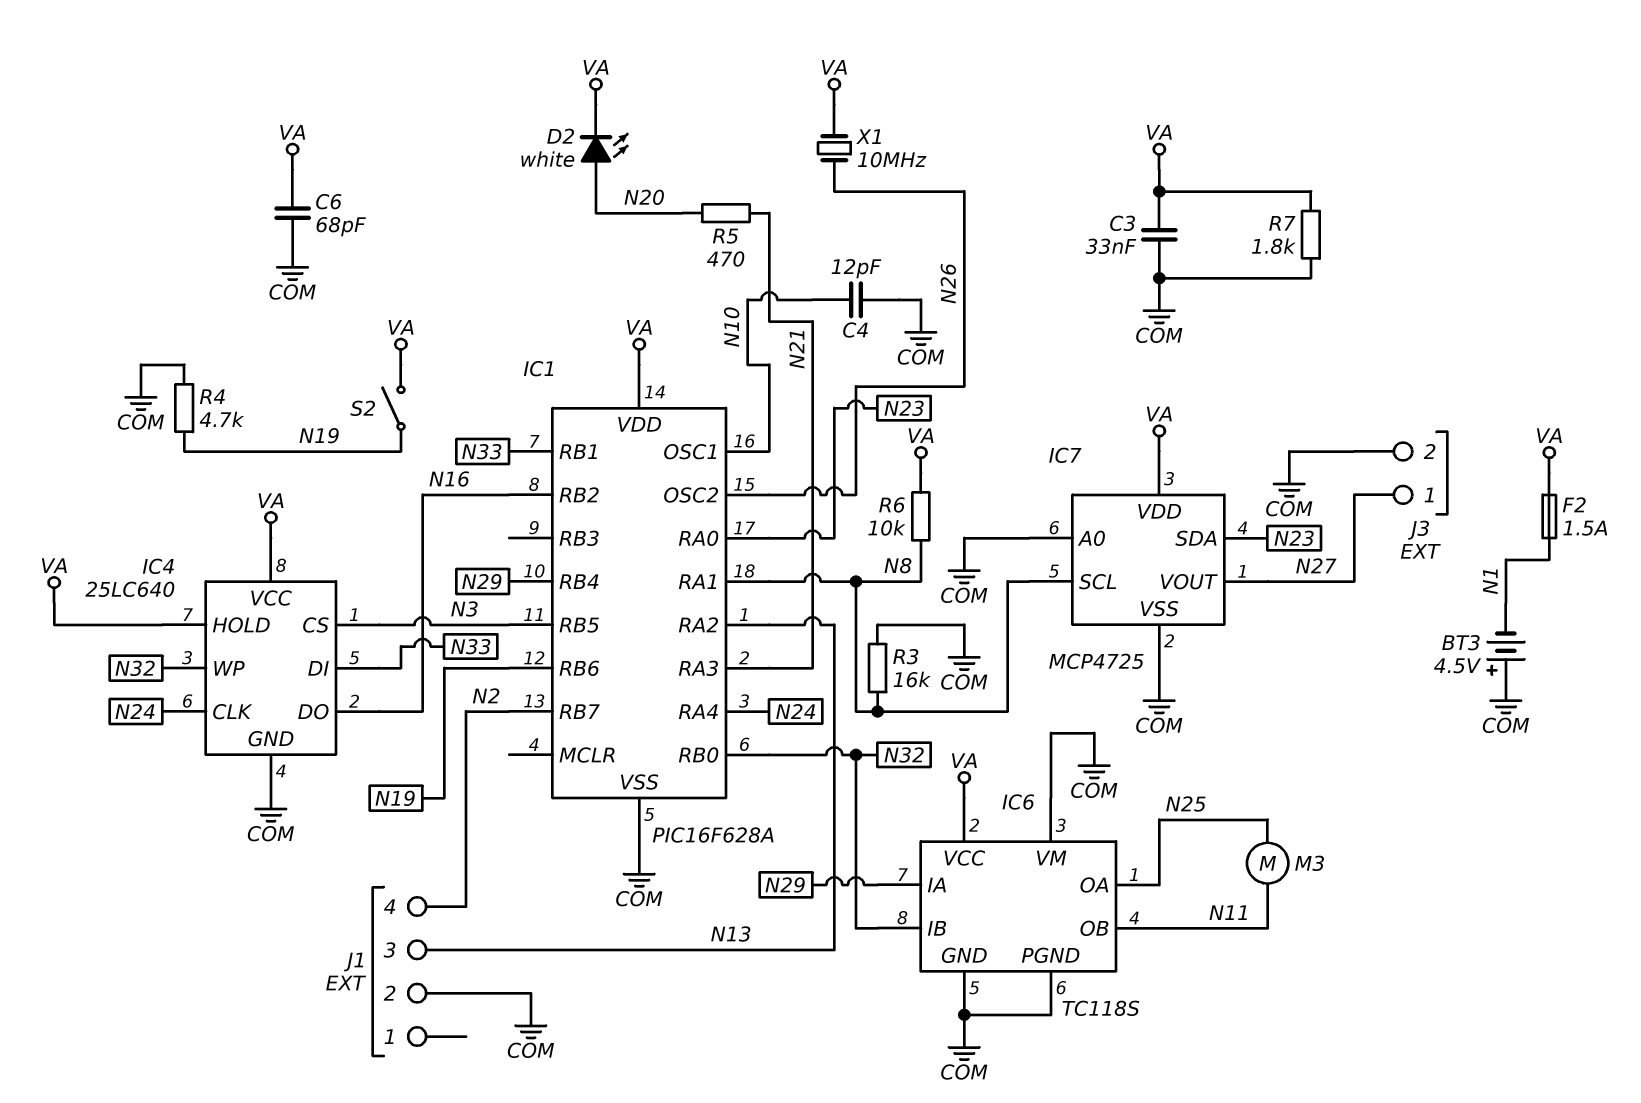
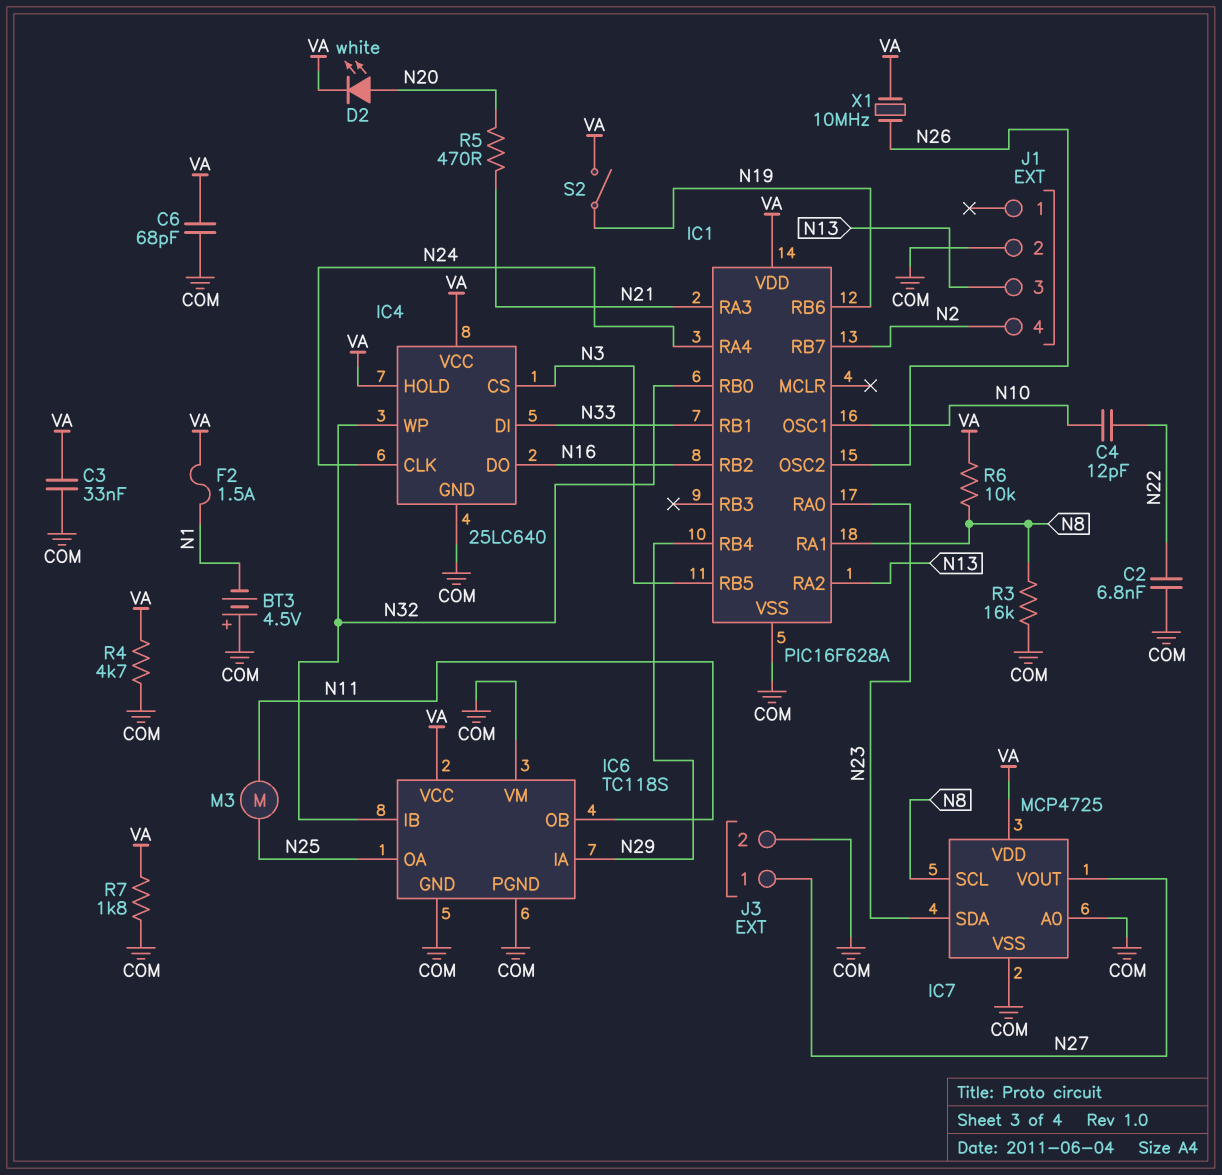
C2: none -> 6.8nF (COM, N22)
C4: 12pF (COM, N10) -> 12pF (N10, N22)
R4: 4.7k (COM, N19) -> 4.7k (COM, VA)

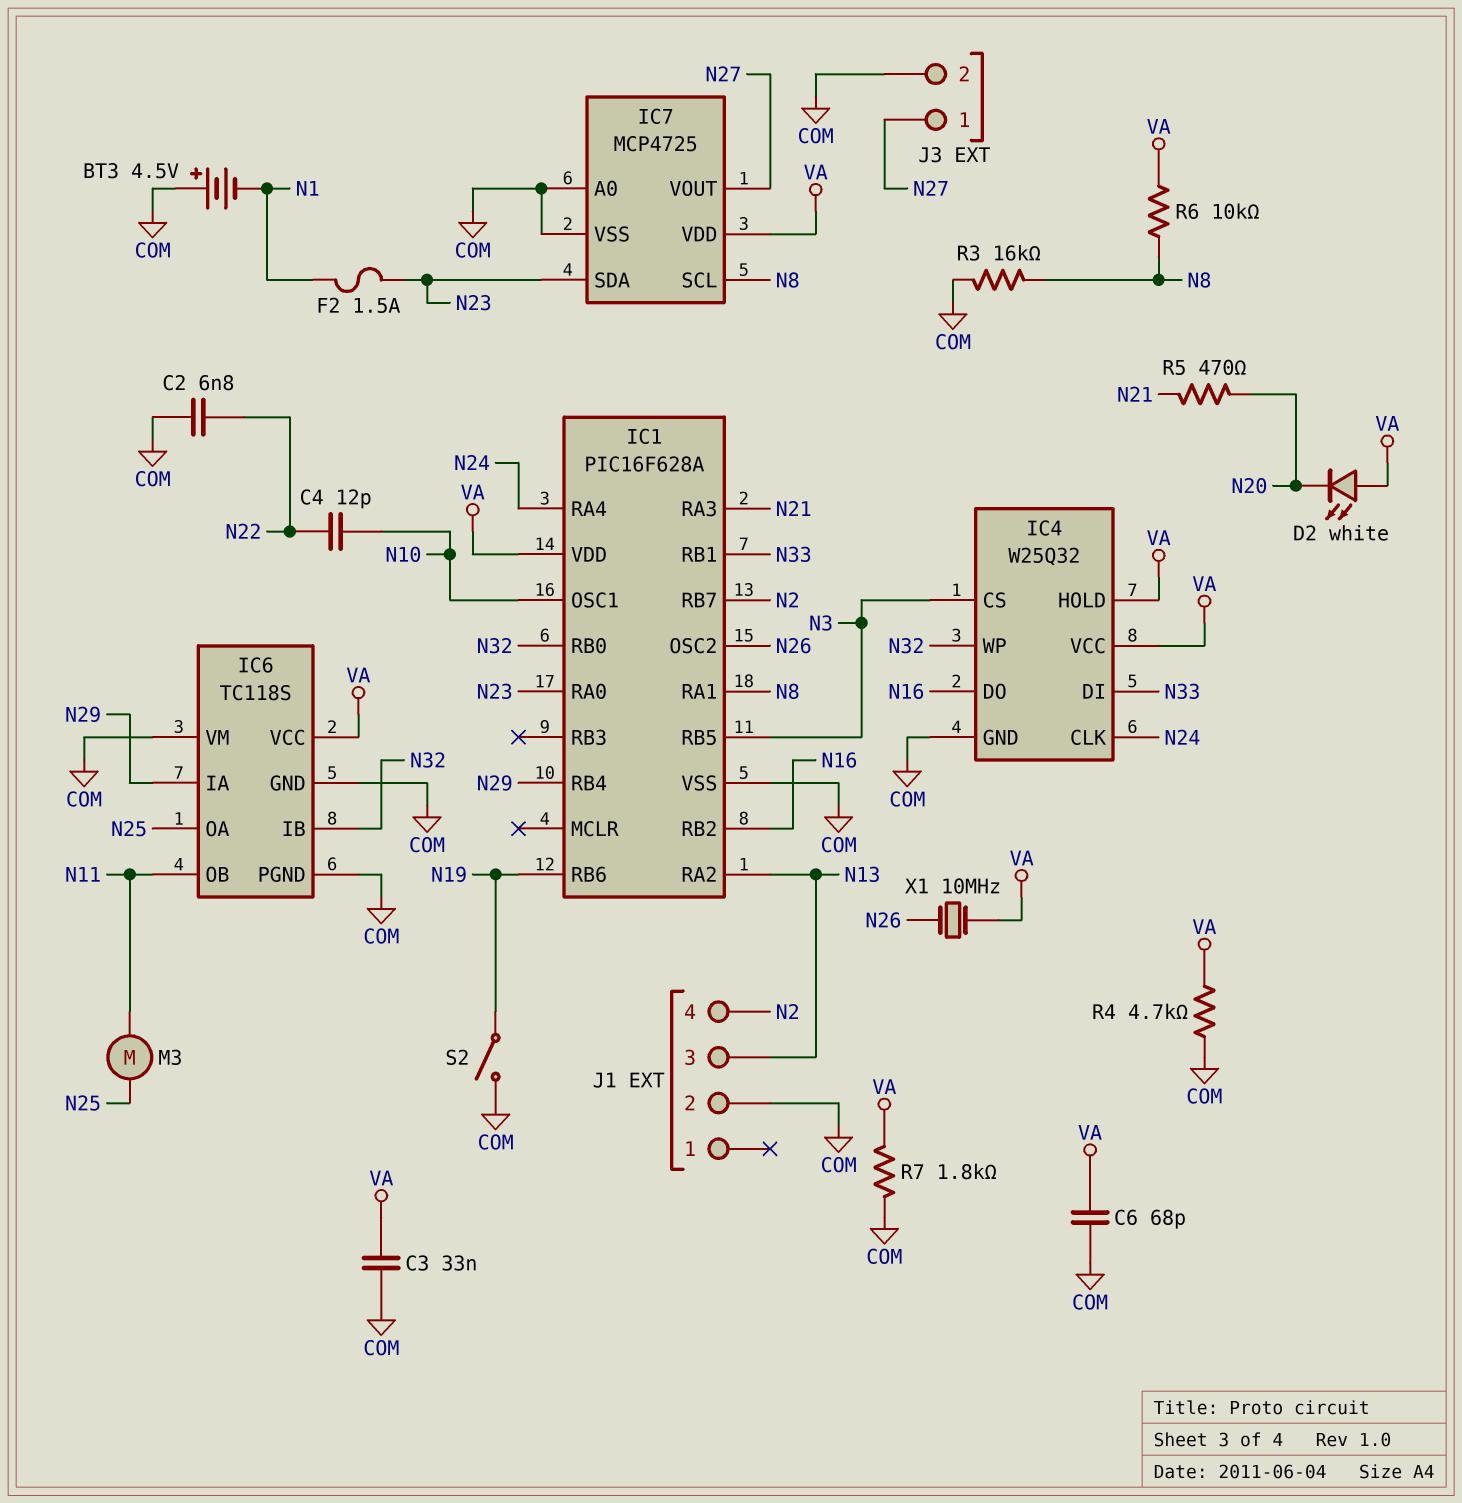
D2: LED white (A N20, K VA) -> LED white (A VA, K N20)
F2: 1.5A (N1, VA) -> 1.5A (N1, N23)
IC4: 25LC640 -> W25Q32
S2: switch (N19, VA) -> switch (COM, N19)

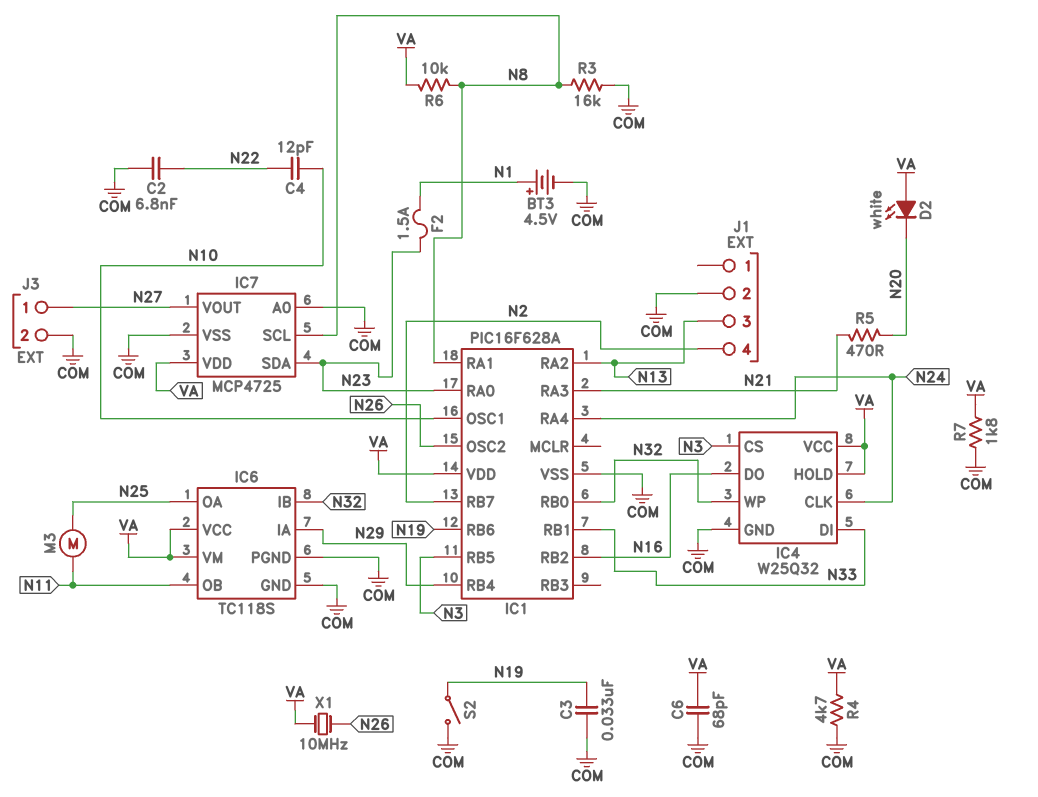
BT3: 4.5V (plus COM, minus N1) -> 4.5V (plus N1, minus COM)
C3: 33nF (COM, VA) -> 33nF (COM, N19)
IC6 pin VM: COM -> VA

